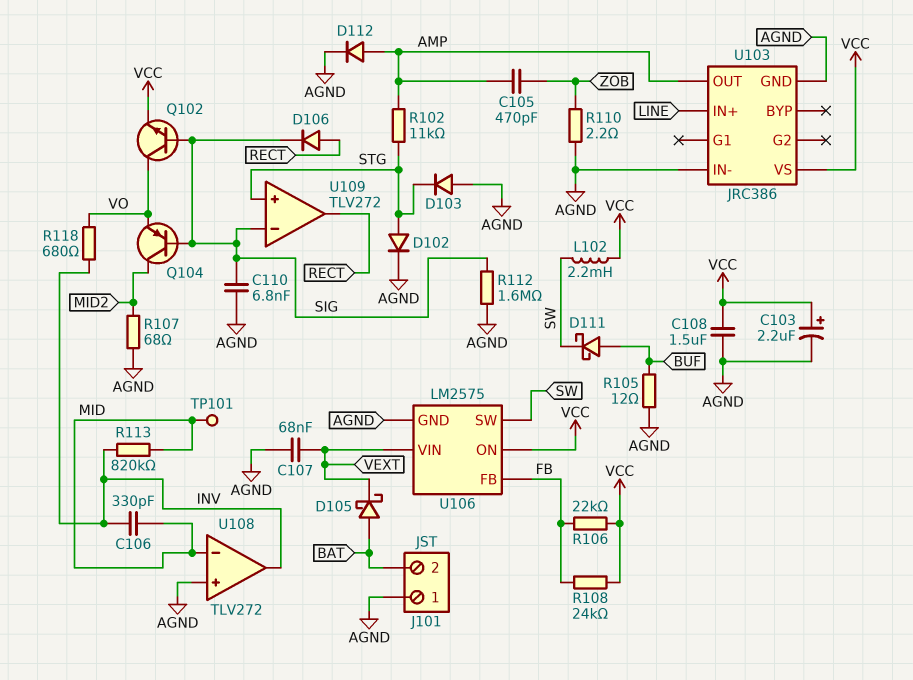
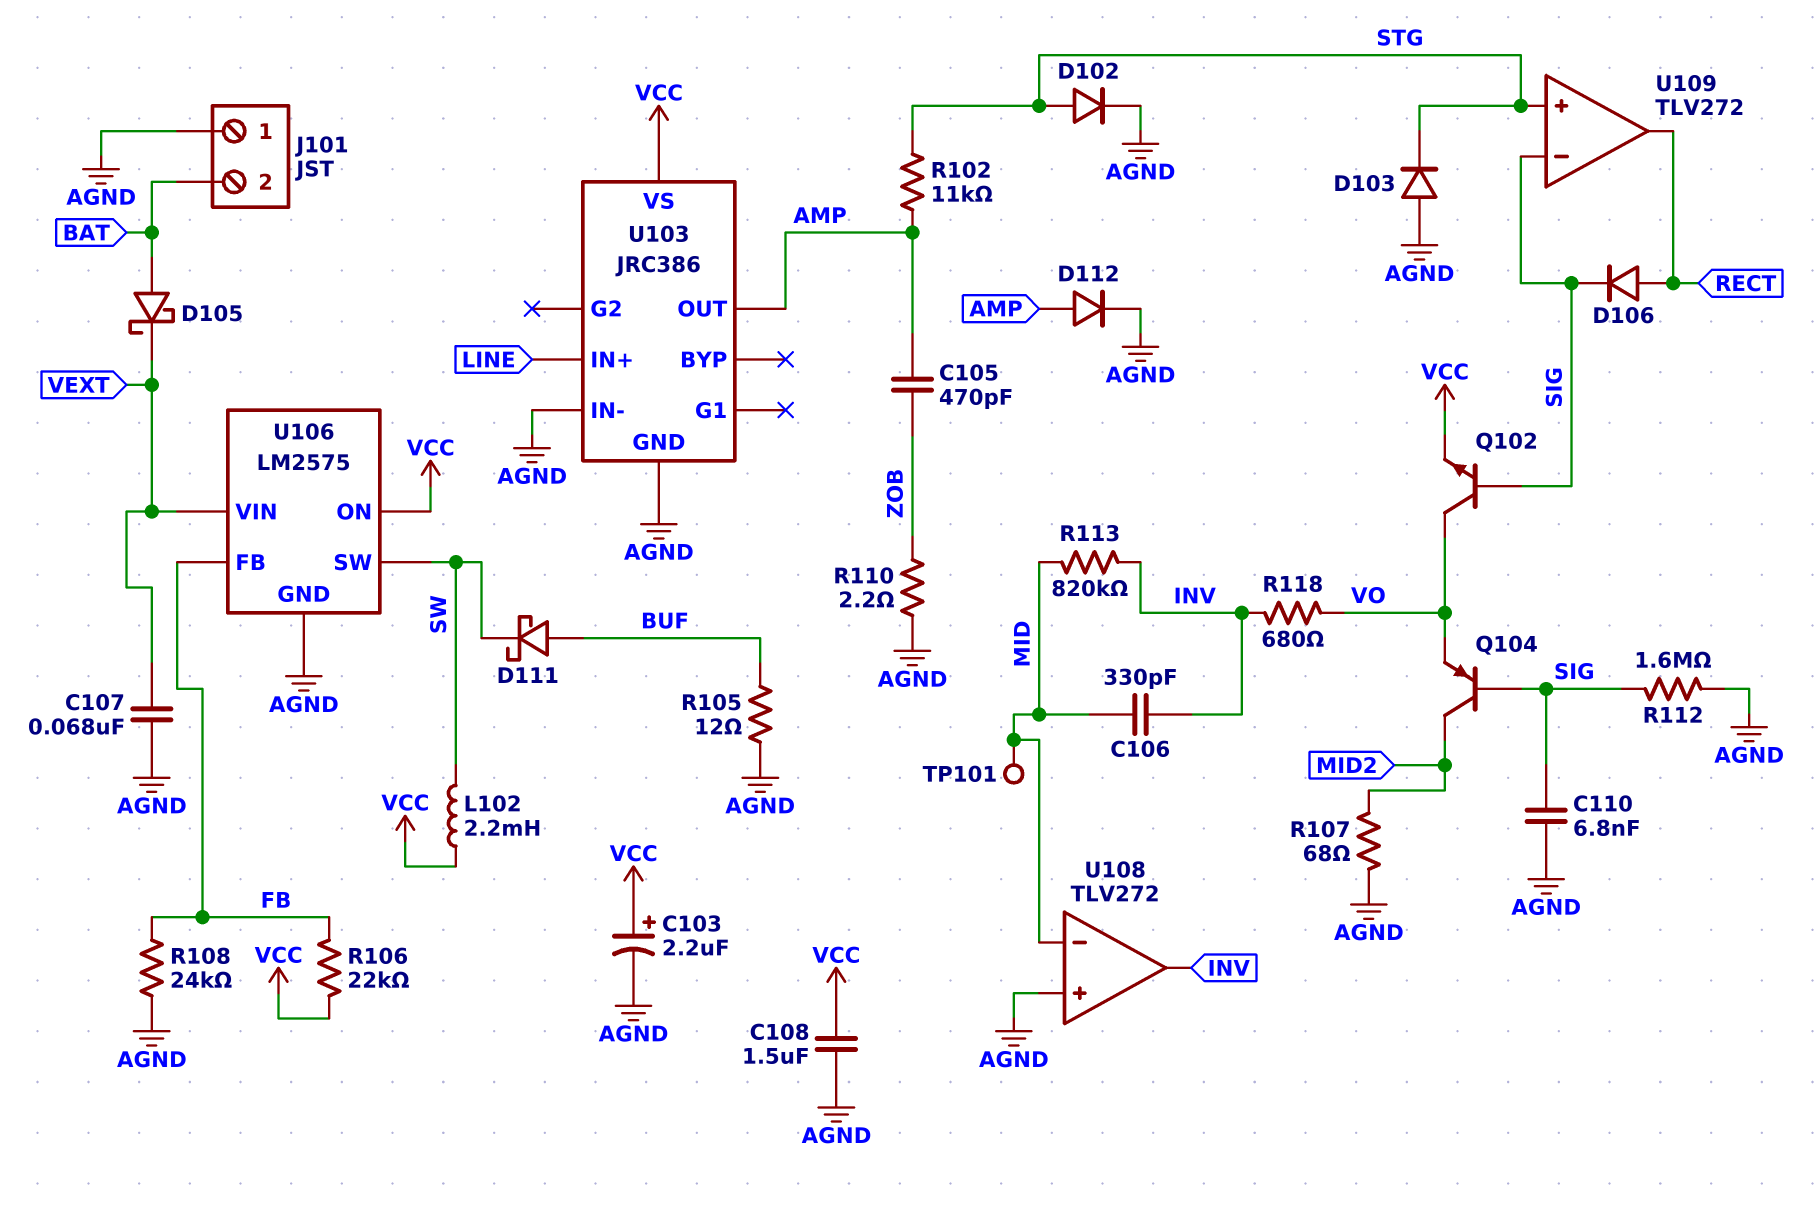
R108: 24k (FB, VCC) -> 24k (AGND, FB)

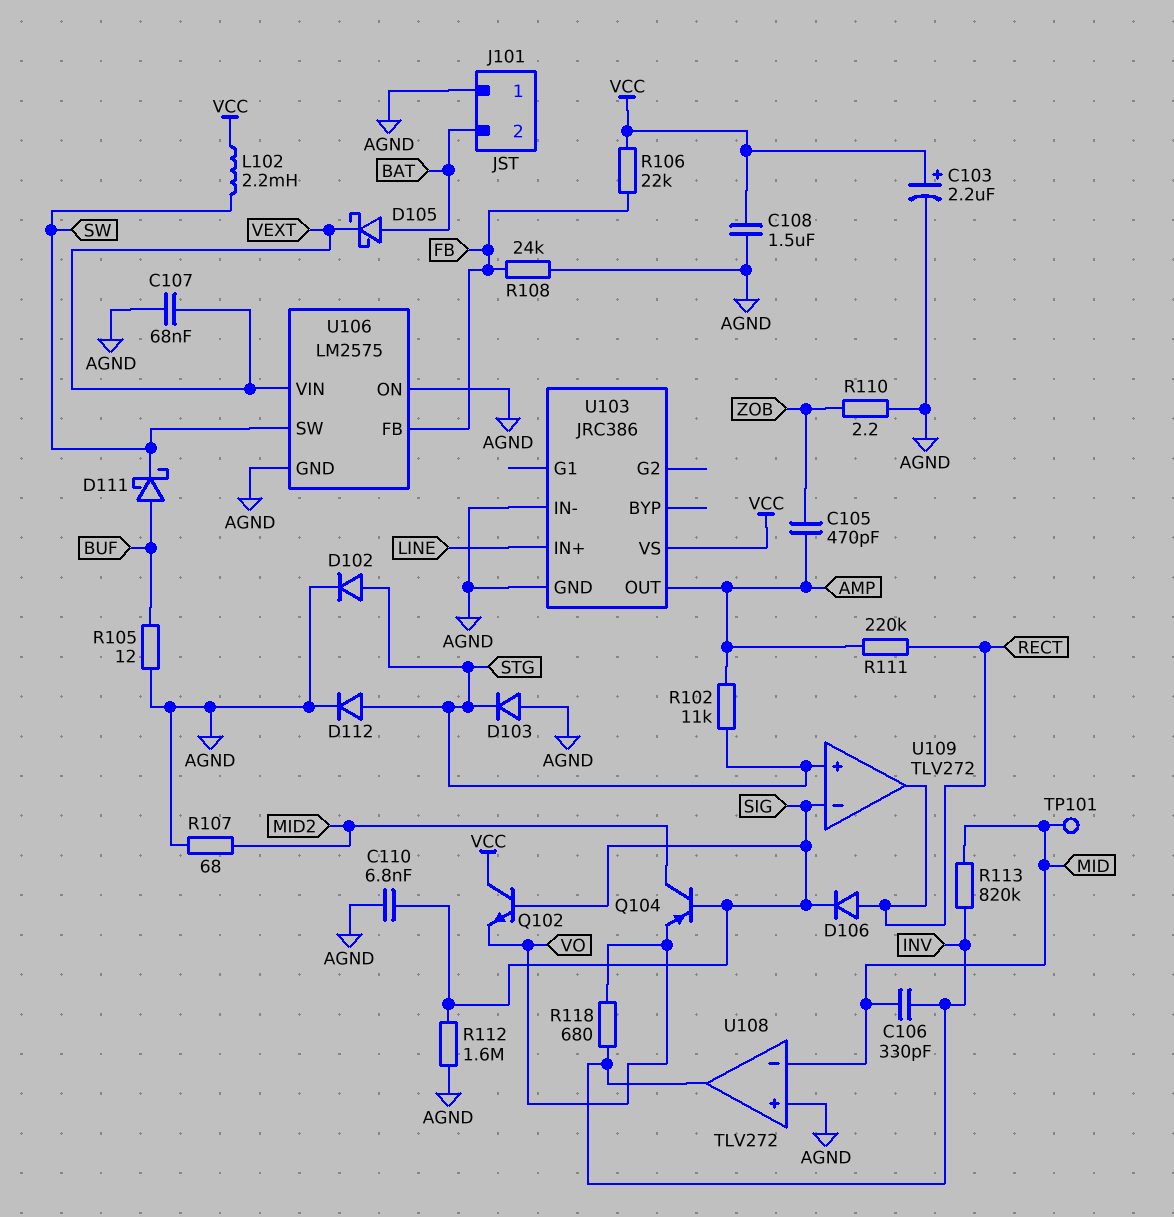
D112: diode (A AMP, K AGND) -> diode (A STG, K AGND)
Q102: NPN (B SIG, C VO, E VCC) -> NPN (B SIG, C VCC, E VO)
R111: none -> 220k (AMP, RECT)
U106 pin ON: VCC -> AGND

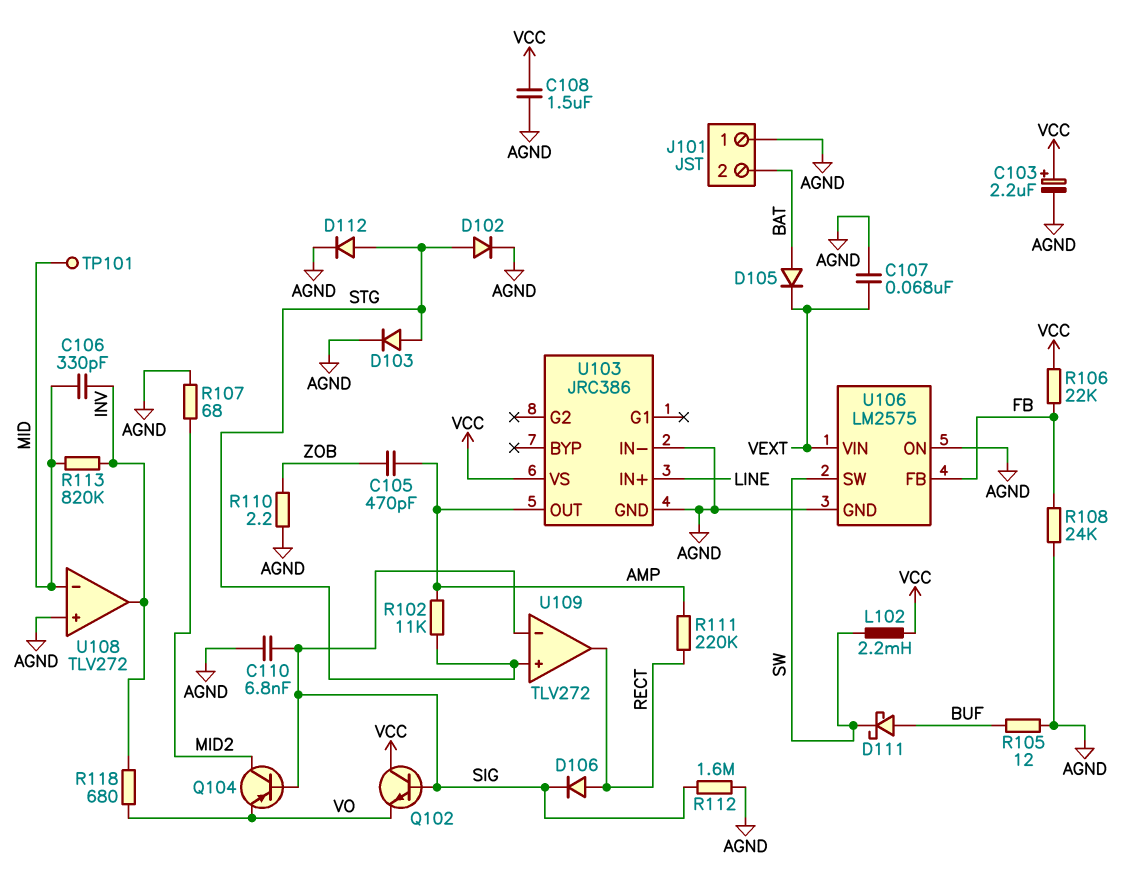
D103: diode (A AGND, K STG) -> diode (A STG, K AGND)
D105: schottky (A BAT, K VEXT) -> diode (A BAT, K VEXT)

